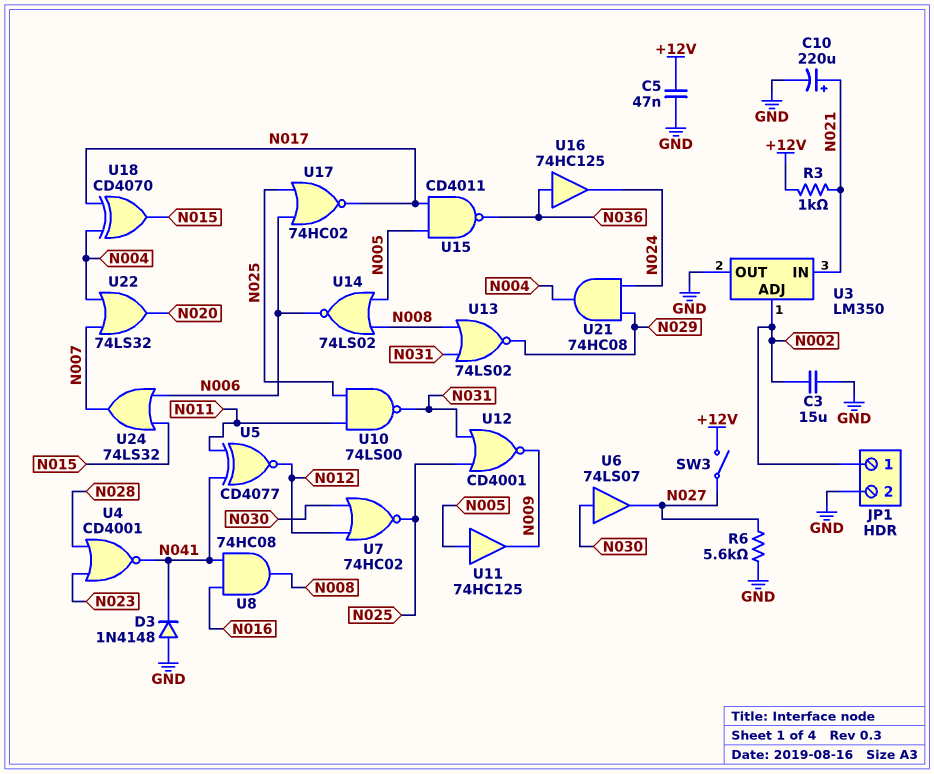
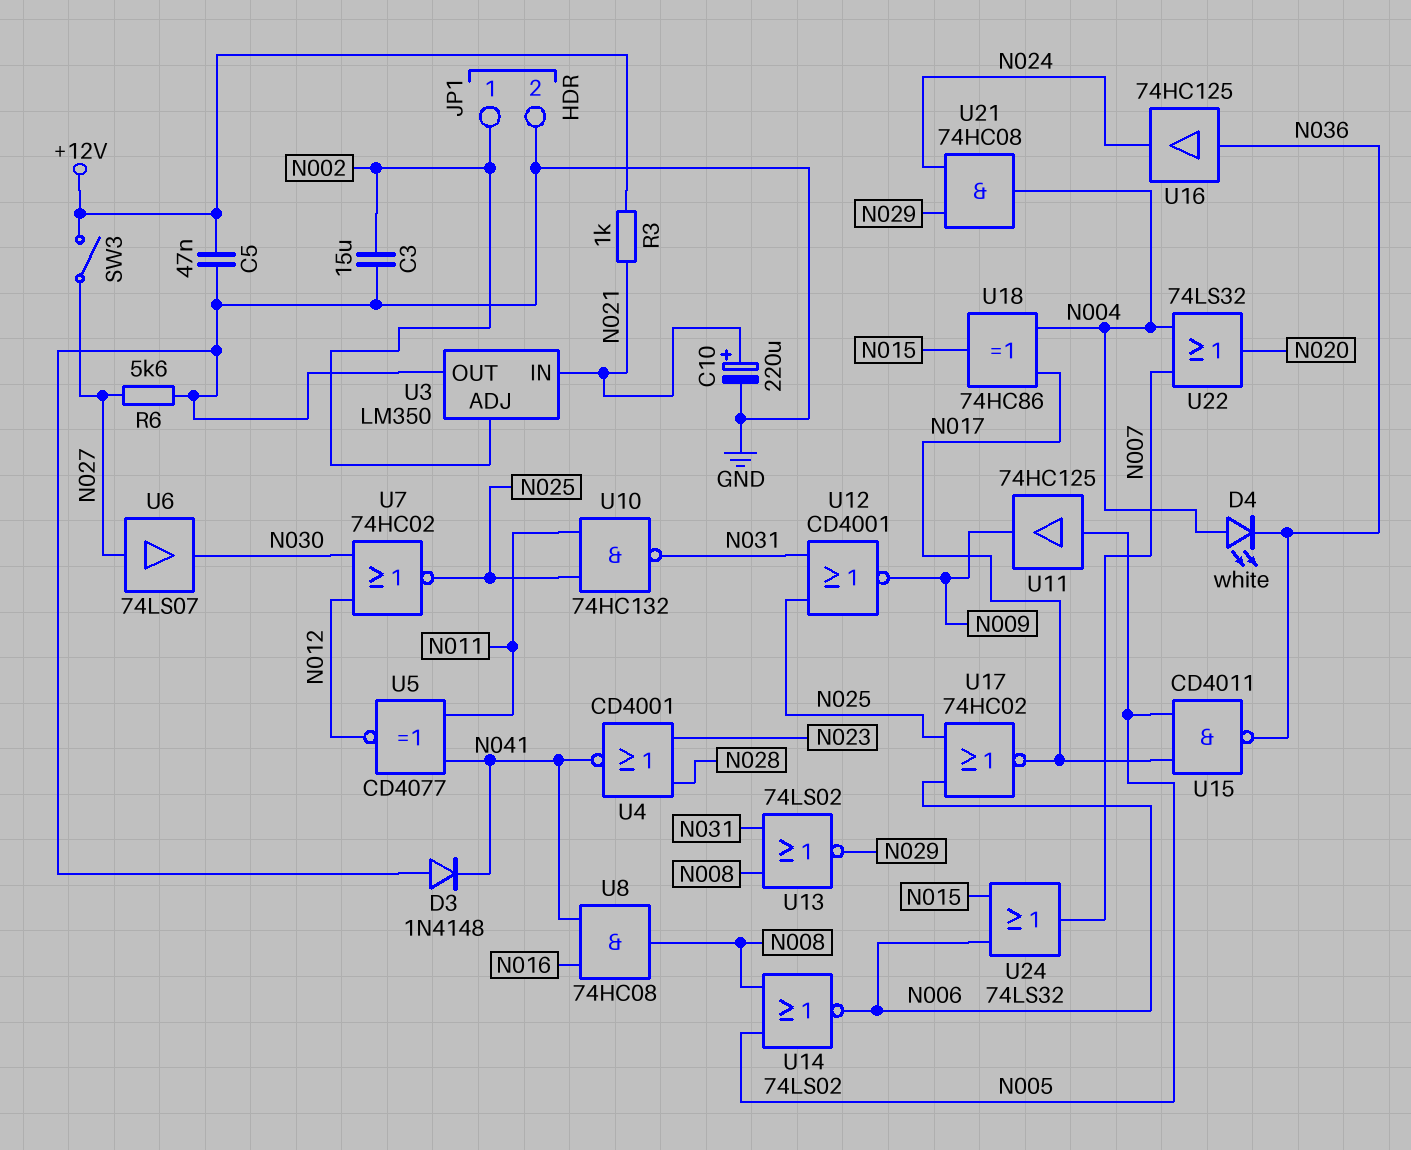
D4: none -> LED white (A N004, K N036)
U6: buffer 74LS07 (in N030, out N027) -> buffer 74LS07 (in N027, out N030)
U10: NAND 74LS00 (in N011, in N025, out N031) -> NAND 74HC132 (in N011, in N025, out N031)
U18: XOR CD4070 (in N004, in N017, out N015) -> XOR 74HC86 (in N004, in N017, out N015)

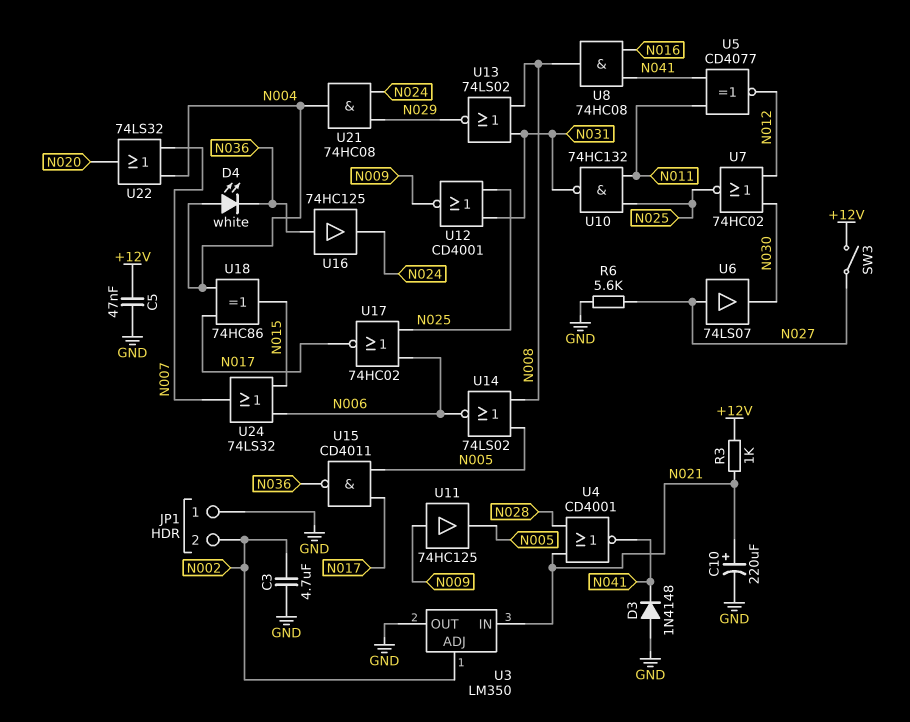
C3: 15uF (GND, N002) -> 4.7uF (GND, N002)
JP1 pin 1: N002 -> GND
JP1 pin 2: GND -> N002
U4: NOR CD4001 (in N023, in N028, out N041) -> NOR CD4001 (in N021, in N028, out N041)
U11: buffer 74HC125 (in N005, out N009) -> buffer 74HC125 (in N009, out N005)

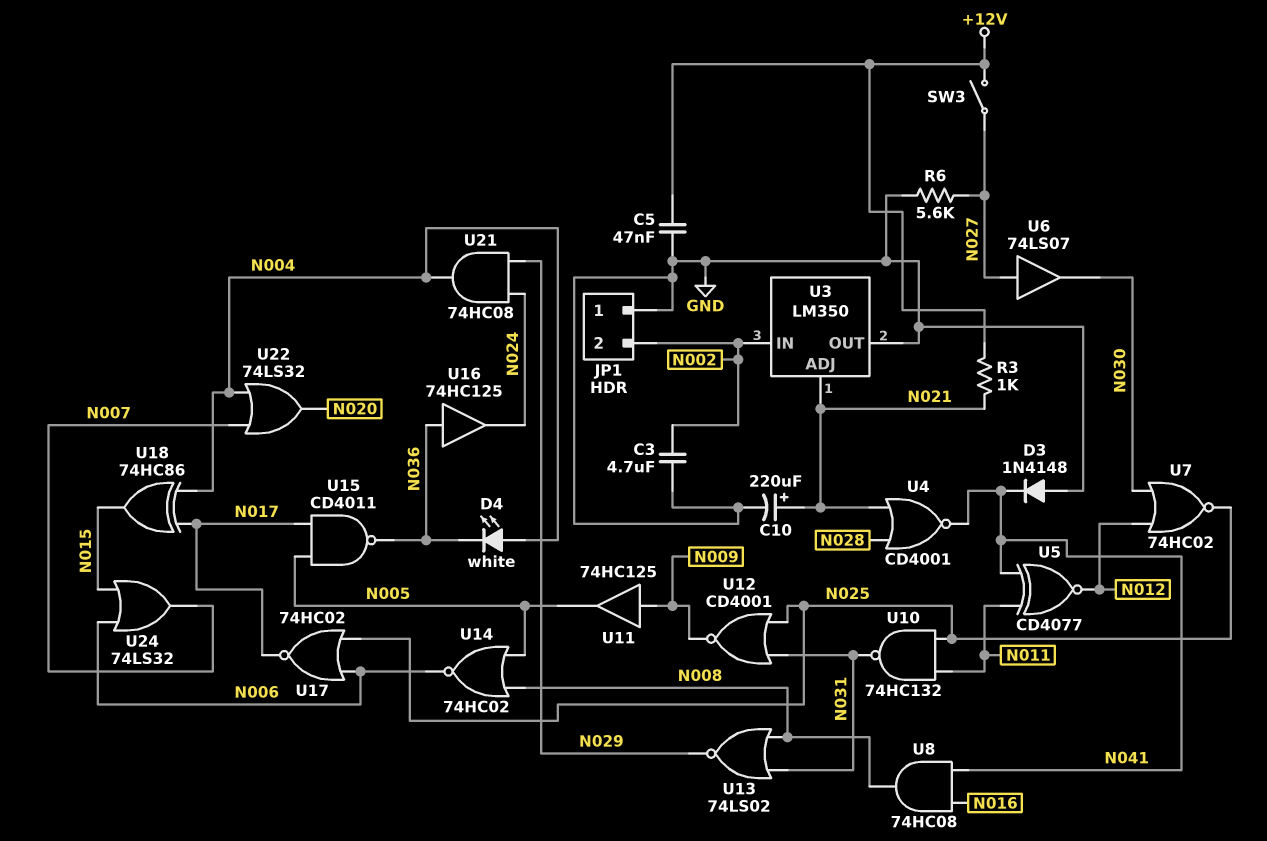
U3 pin ADJ: N002 -> N021
U3 pin IN: N021 -> N002
U14: NOR 74LS02 (in N005, in N008, out N006) -> NOR 74HC02 (in N005, in N008, out N006)

